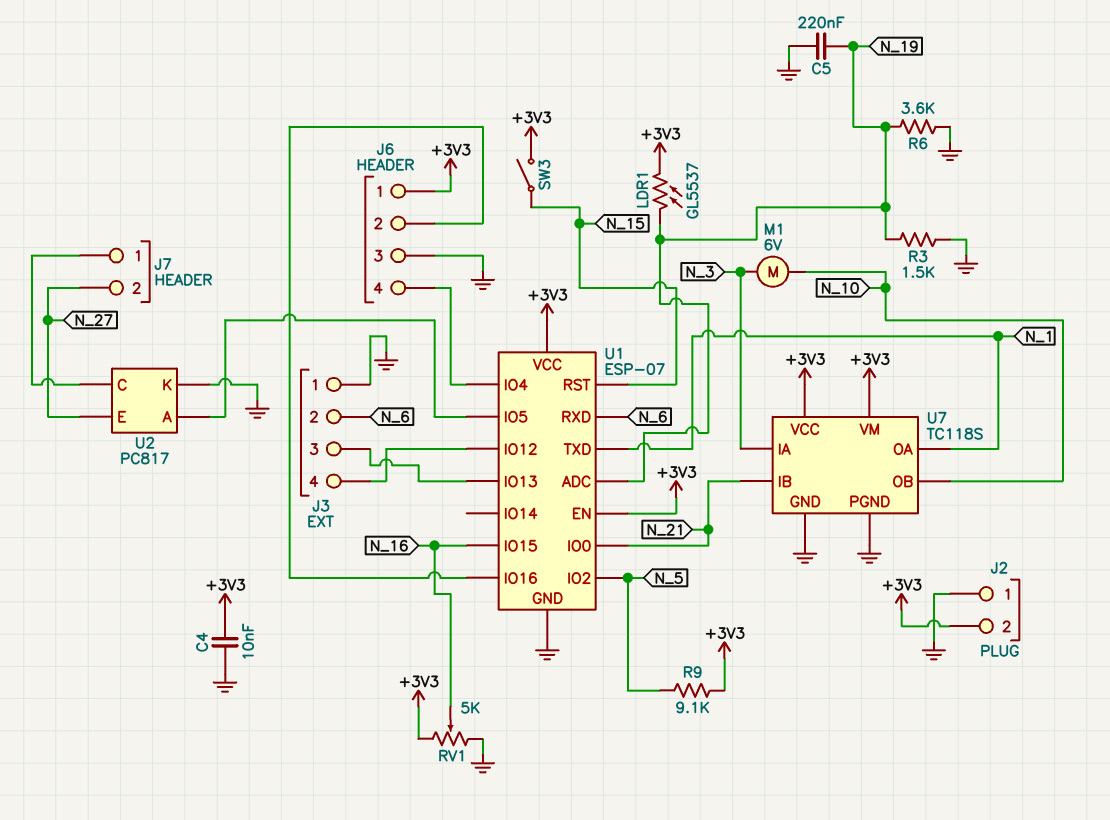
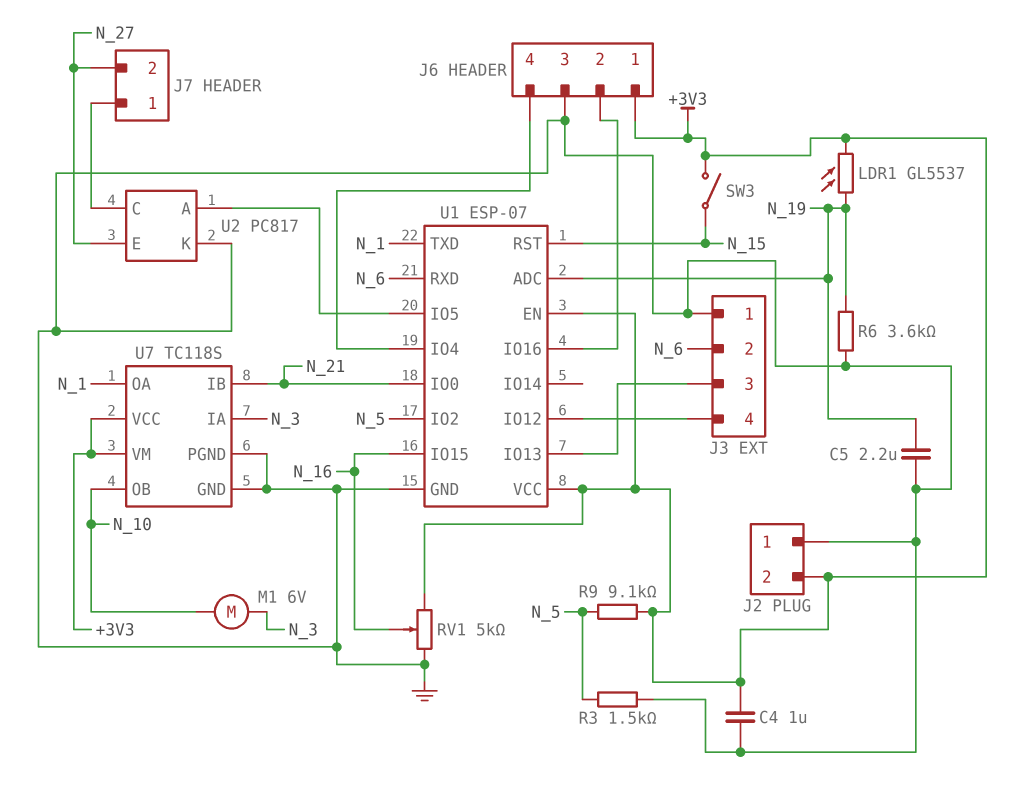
C4: 10nF (+3V3, GND) -> 1uF (+3V3, GND)
C5: 220nF (GND, N_19) -> 2.2uF (GND, N_19)
R3: 1.5k (GND, N_19) -> 1.5k (GND, N_5)

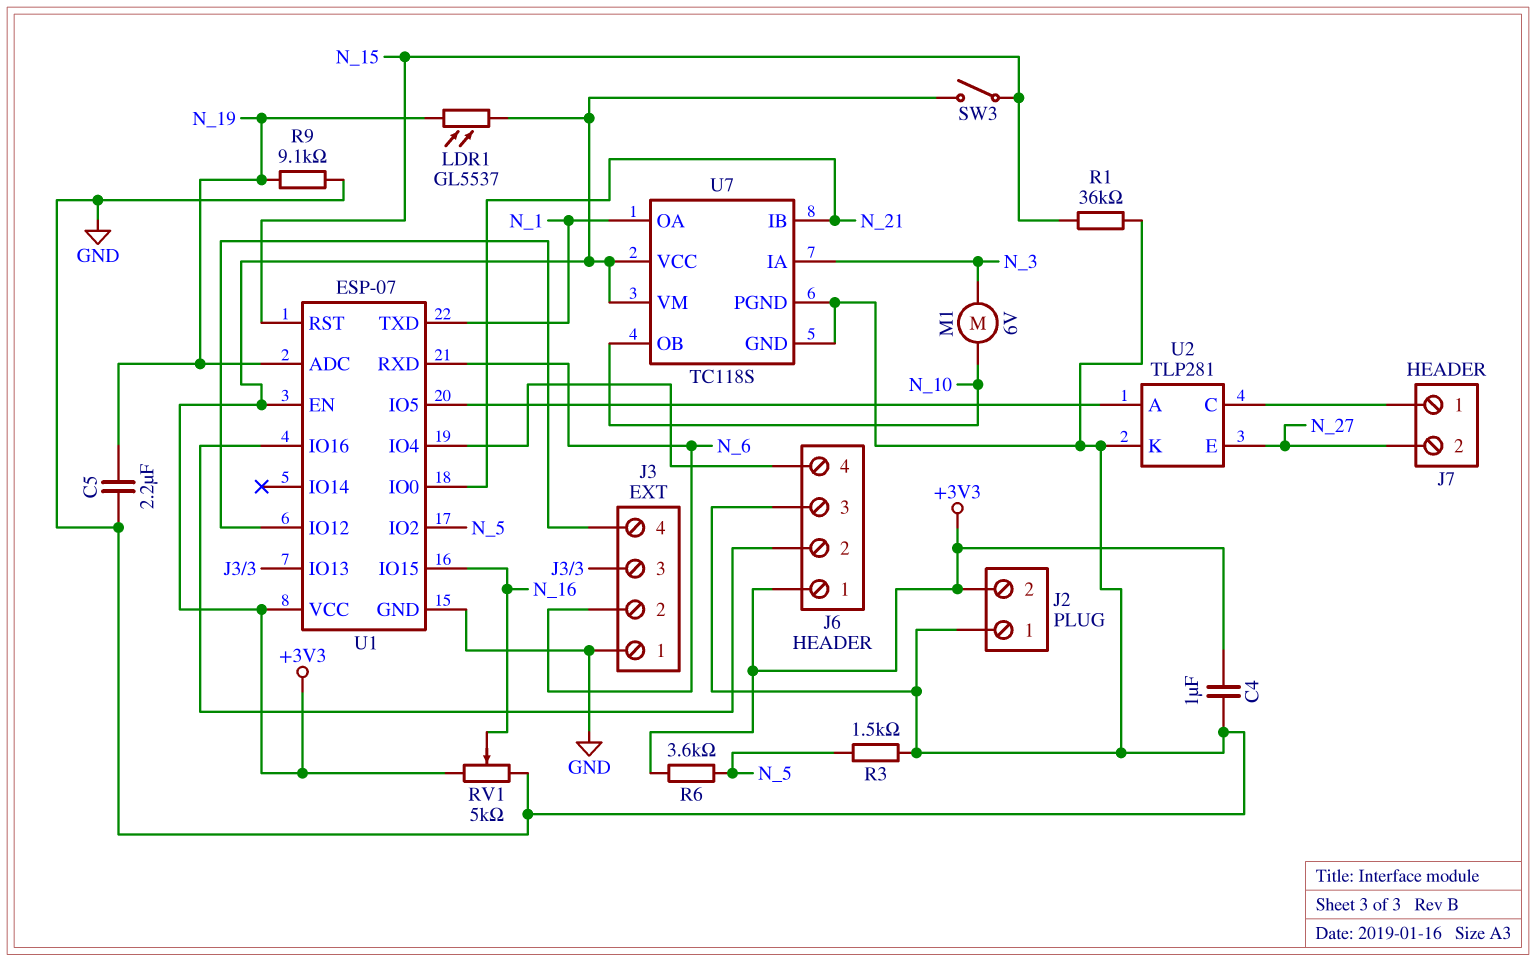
R1: none -> 36k (GND, N_15)
R6: 3.6k (GND, N_19) -> 3.6k (+3V3, N_5)
R9: 9.1k (+3V3, N_5) -> 9.1k (GND, N_19)
U2: PC817 -> TLP281

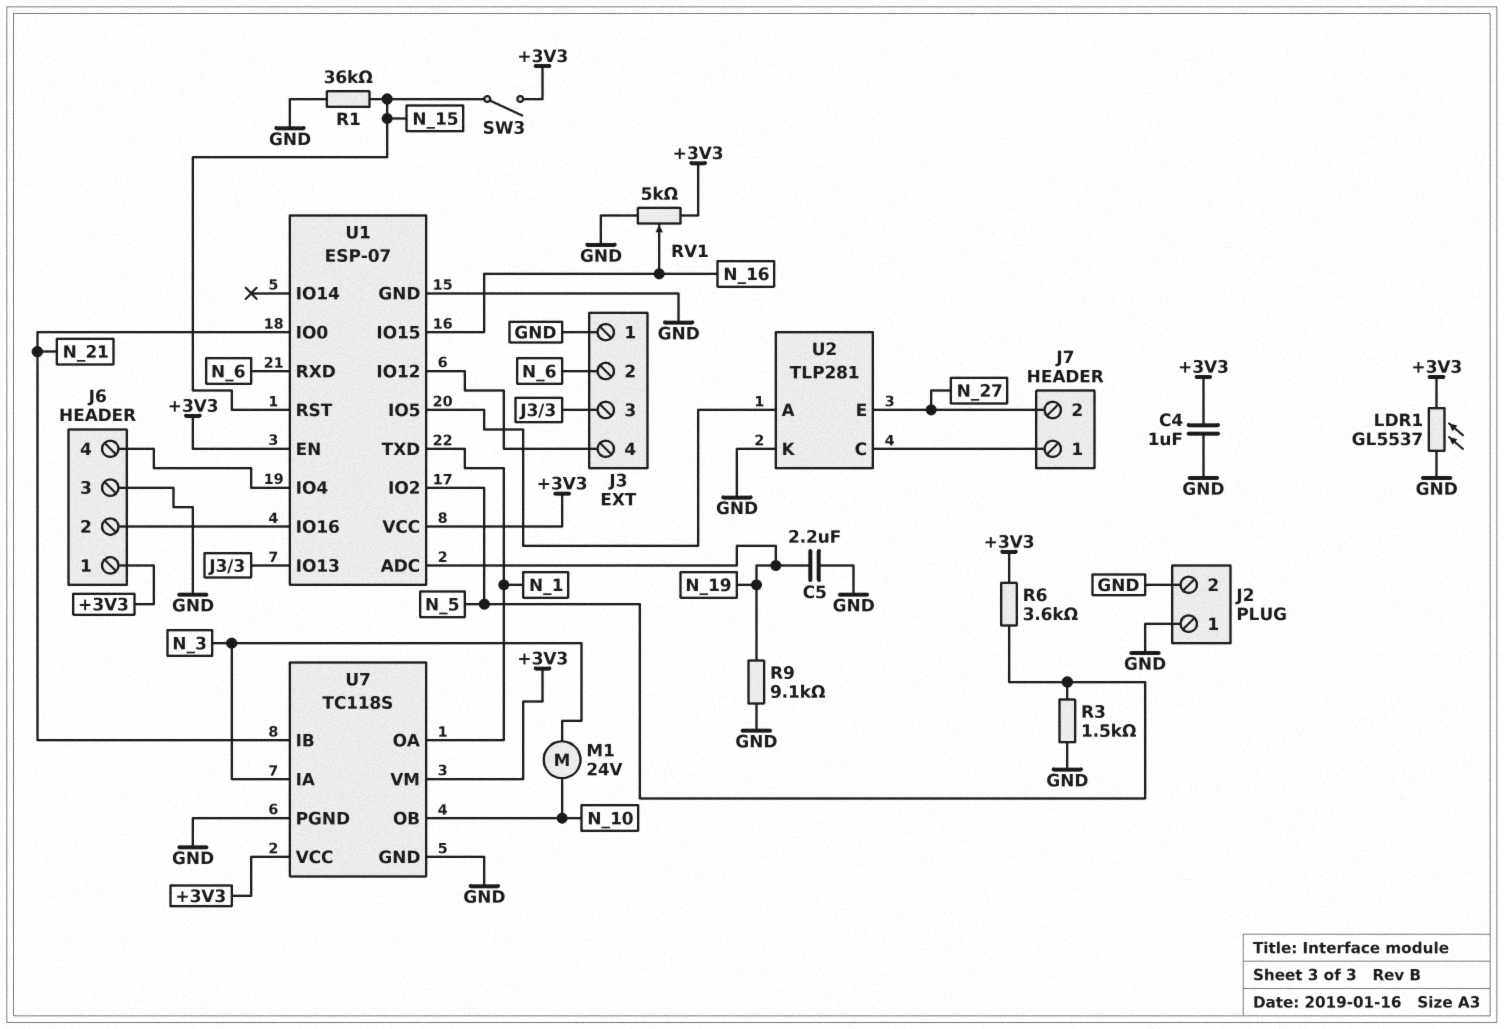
J2 pin 2: +3V3 -> GND
LDR1: GL5537 (+3V3, N_19) -> GL5537 (+3V3, GND)
M1: motor 6V (N_3, N_10) -> motor 24V (N_3, N_10)

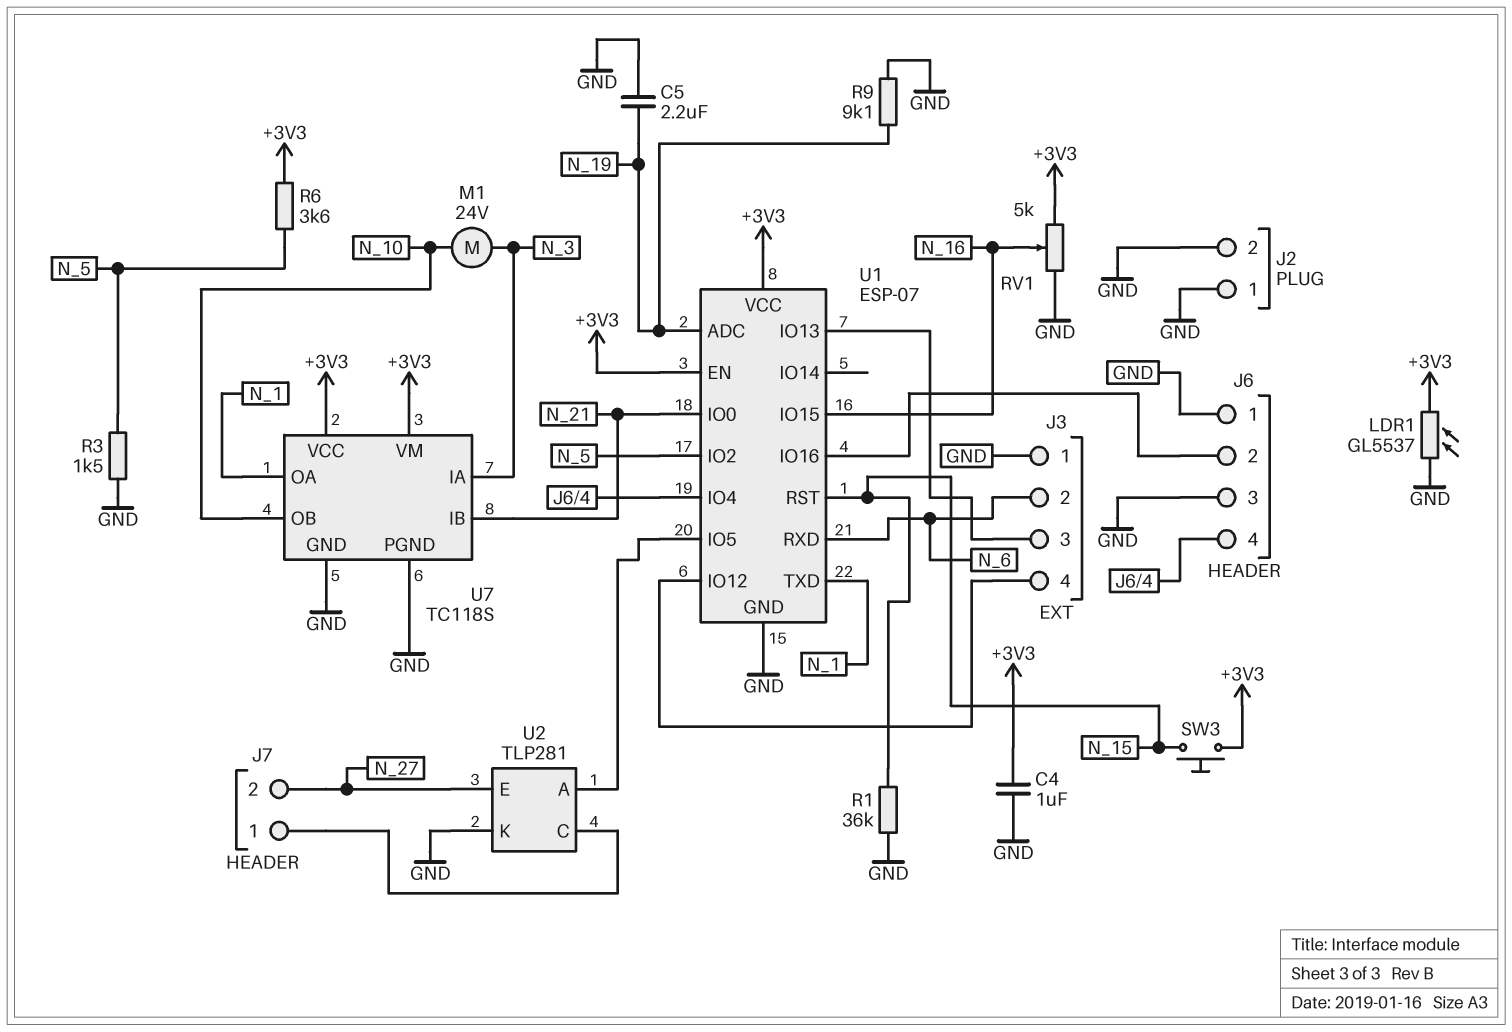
J6 pin 1: +3V3 -> GND
SW3: switch (+3V3, N_15) -> button (+3V3, N_15)

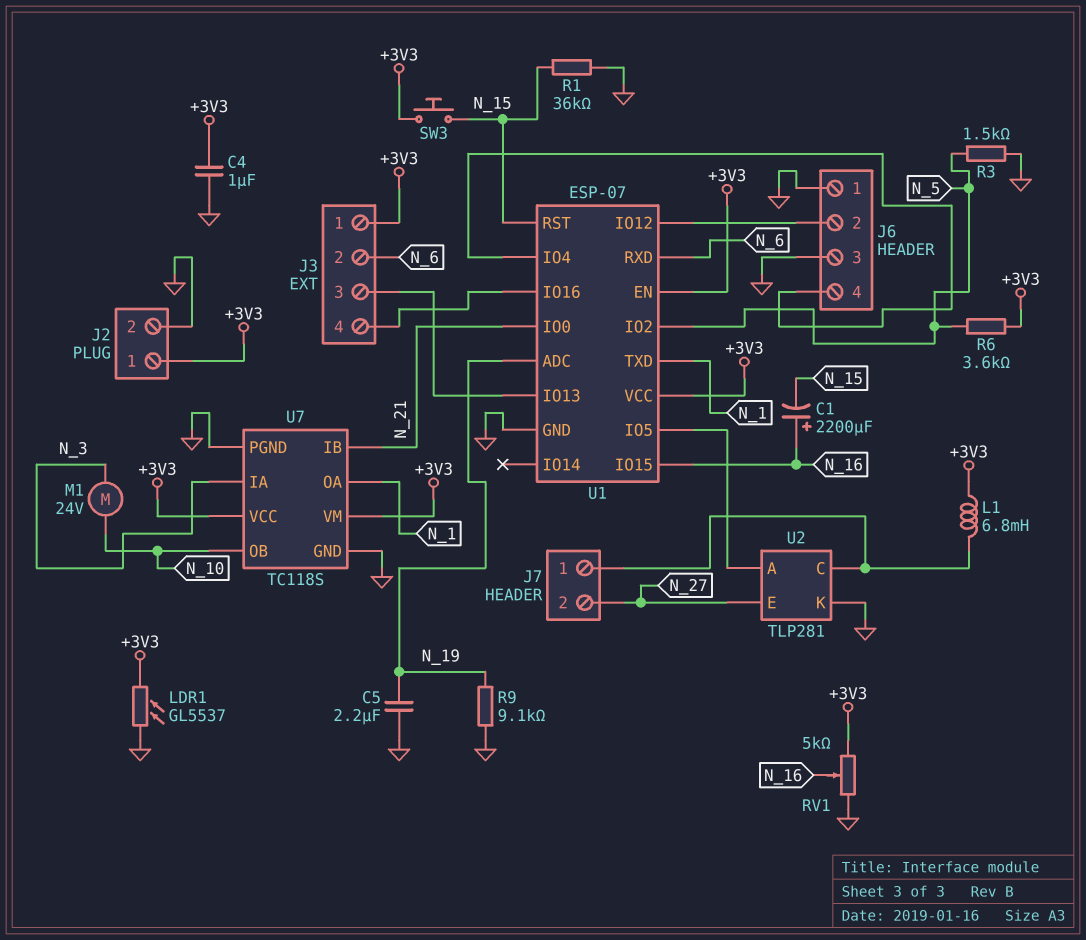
C1: none -> 2200uF (plus N_16, minus N_15)
J2 pin 1: GND -> +3V3
J3 pin 1: GND -> +3V3
L1: none -> 6.8mH (+3V3, J7/1)
U1 pin IO12: J3/4 -> J6/2
U1 pin IO16: J6/2 -> J3/4

